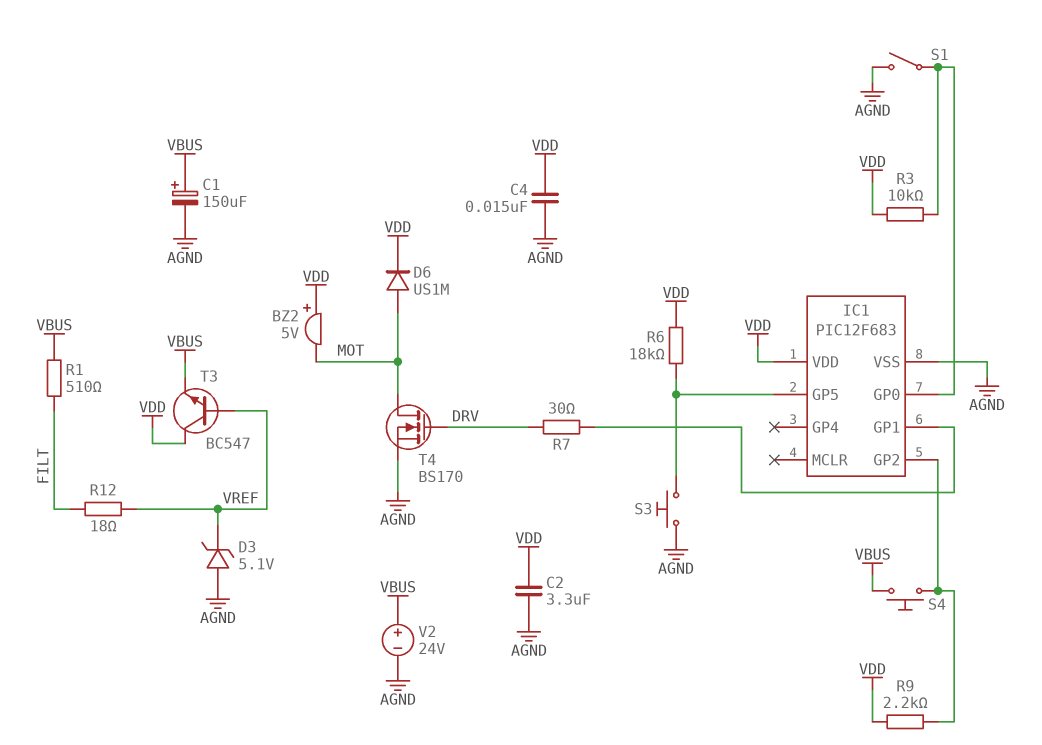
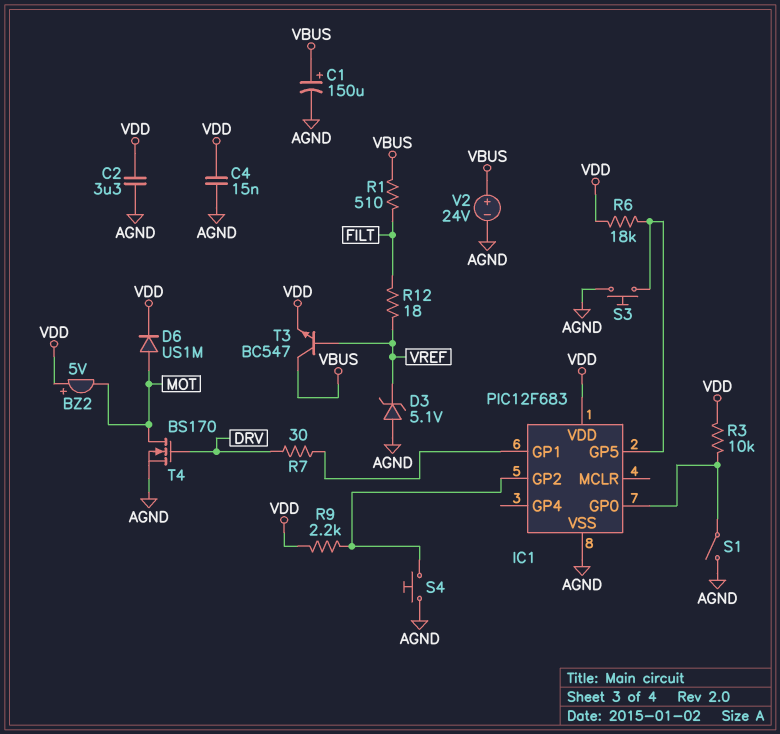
S4: button (IC1/GP2, VBUS) -> button (AGND, IC1/GP2)
T3: NPN BC547 (B VREF, C VDD, E VBUS) -> NPN BC547 (B VREF, C VBUS, E VDD)

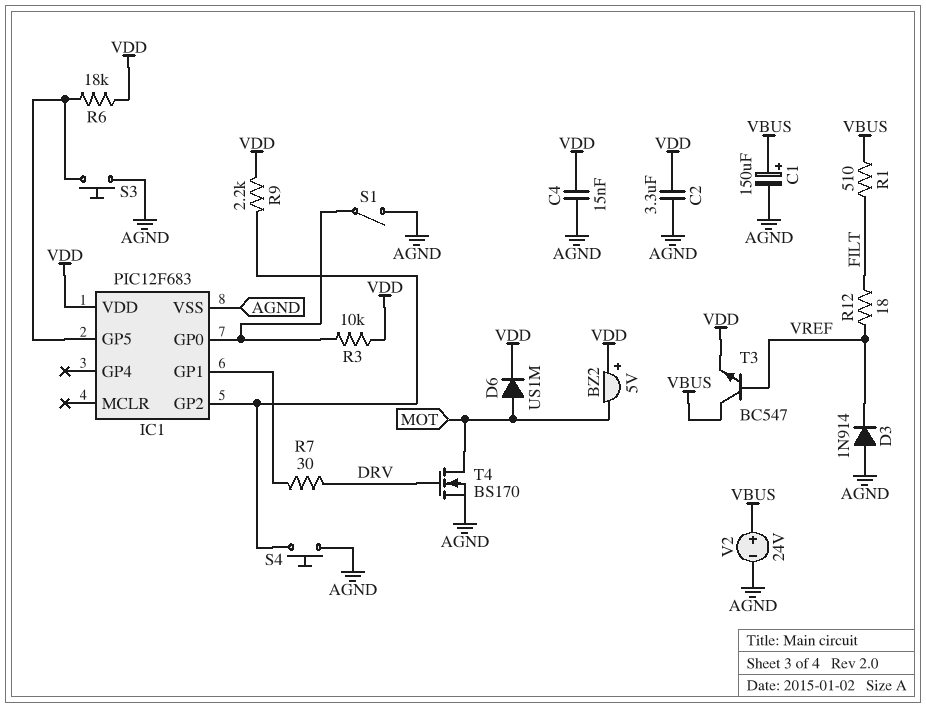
D3: zener 5.1V (A AGND, K VREF) -> diode 1N914 (A AGND, K VREF)

